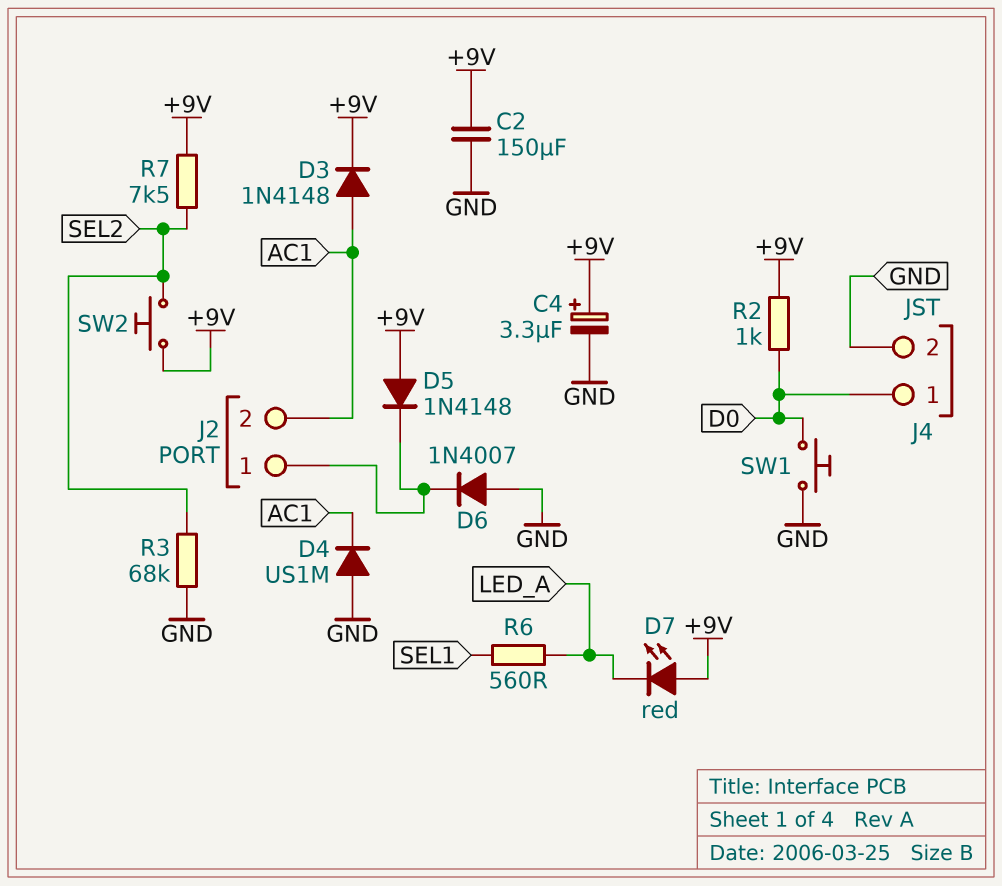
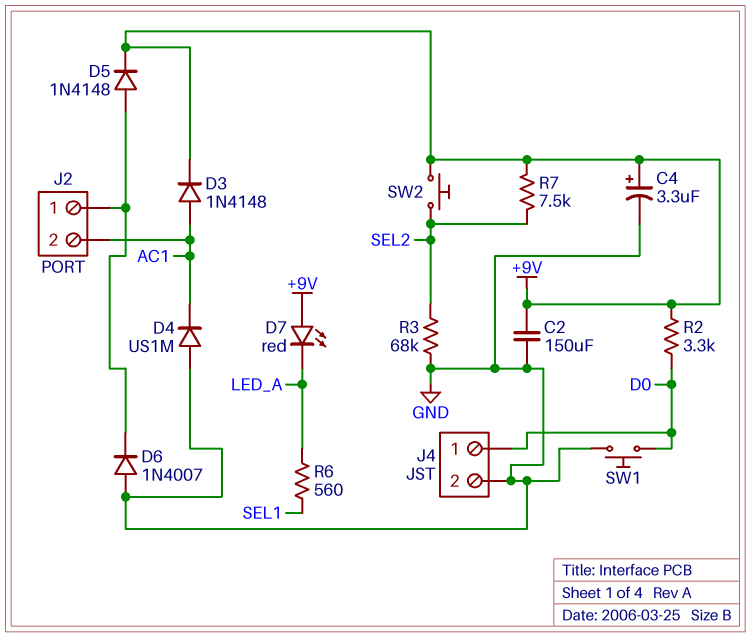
D5: diode 1N4148 (A +9V, K J2/1) -> diode 1N4148 (A J2/1, K +9V)
R2: 1k (+9V, D0) -> 3.3k (+9V, D0)

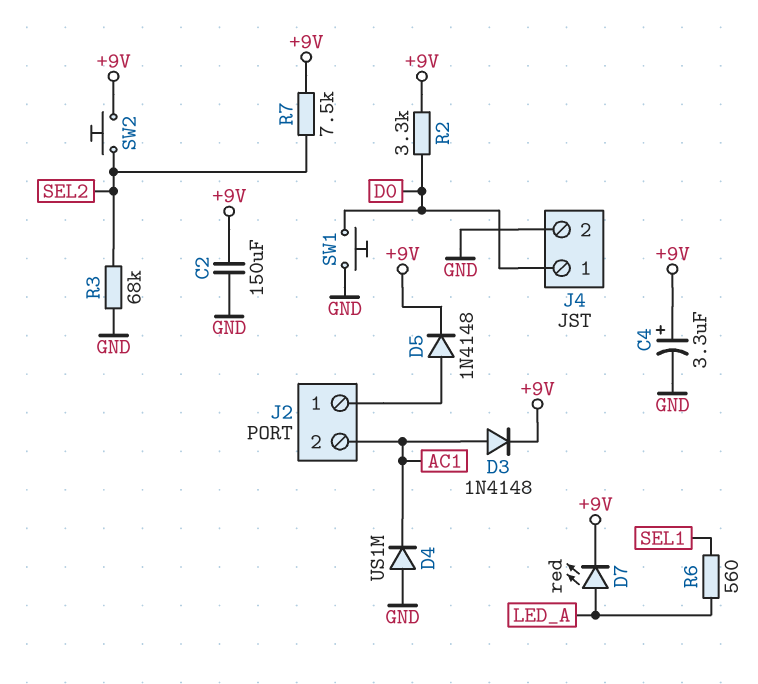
D6: diode 1N4007 (A GND, K J2/1) -> none
D7: LED red (A +9V, K LED_A) -> LED red (A LED_A, K +9V)

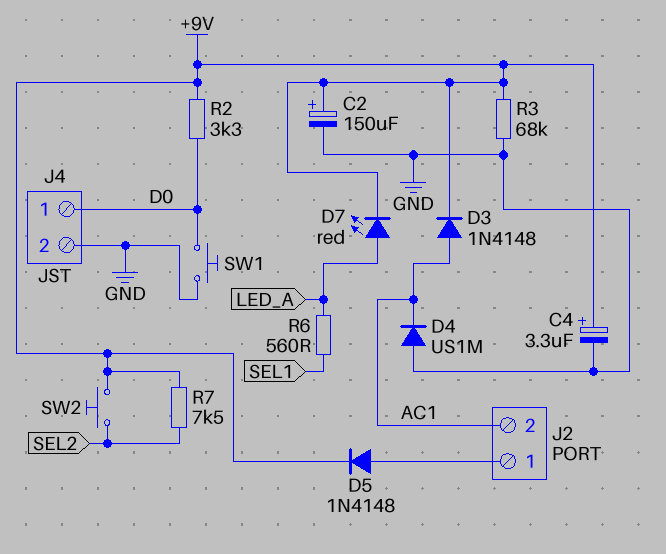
C2: 150uF (+9V, GND) -> 150uF (plus +9V, minus GND)
R3: 68k (GND, SEL2) -> 68k (+9V, GND)

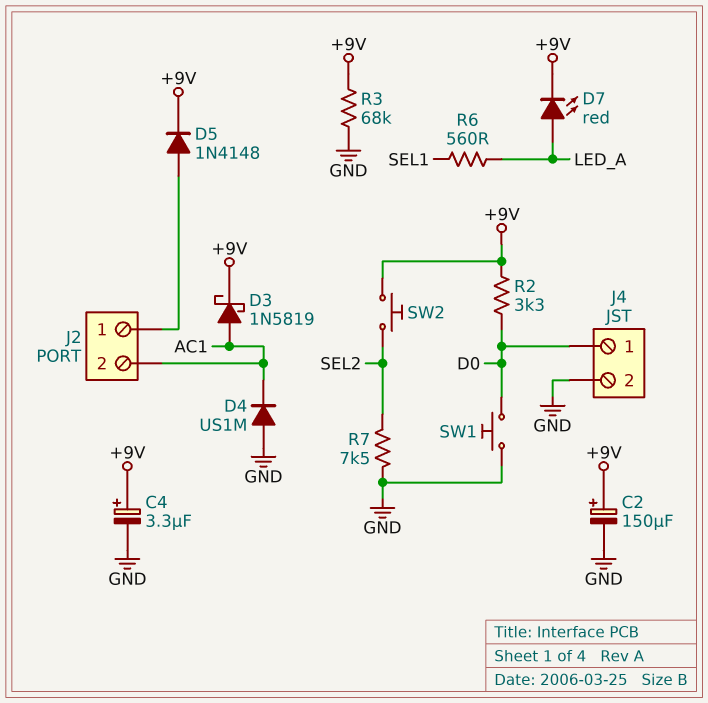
D3: diode 1N4148 (A AC1, K +9V) -> schottky 1N5819 (A AC1, K +9V)
R7: 7.5k (+9V, SEL2) -> 7.5k (GND, SEL2)

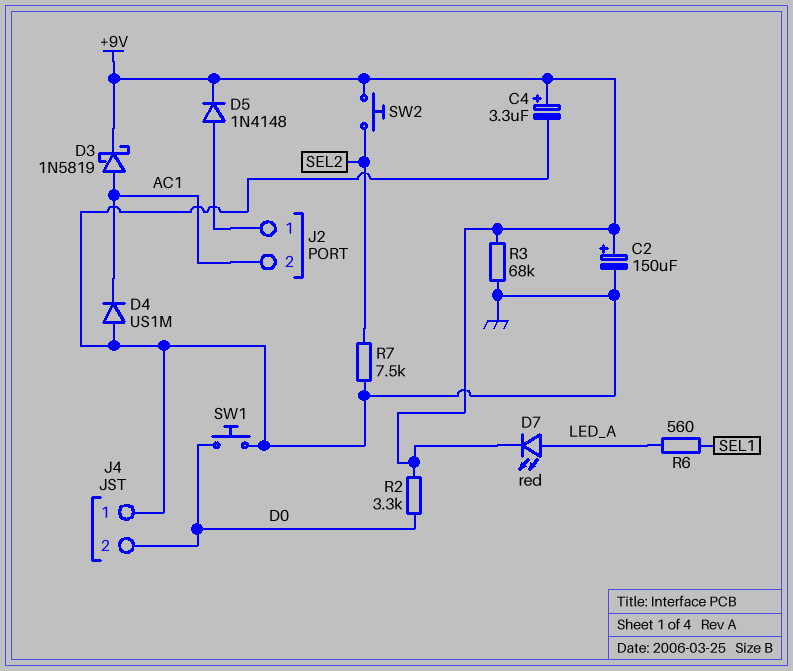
J4 pin 1: D0 -> GND
J4 pin 2: GND -> D0

